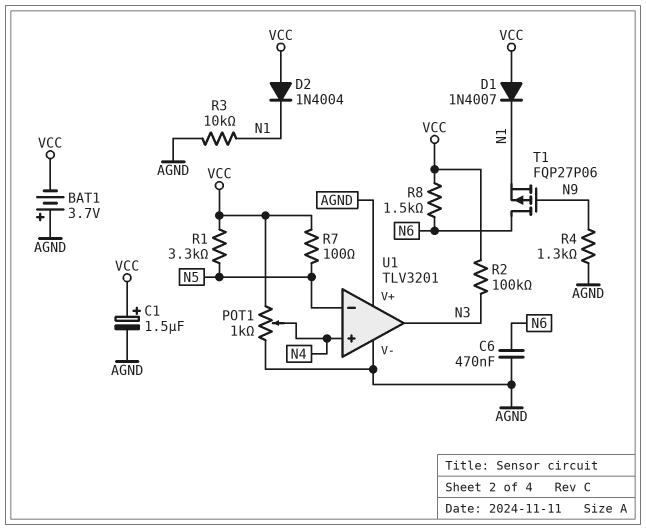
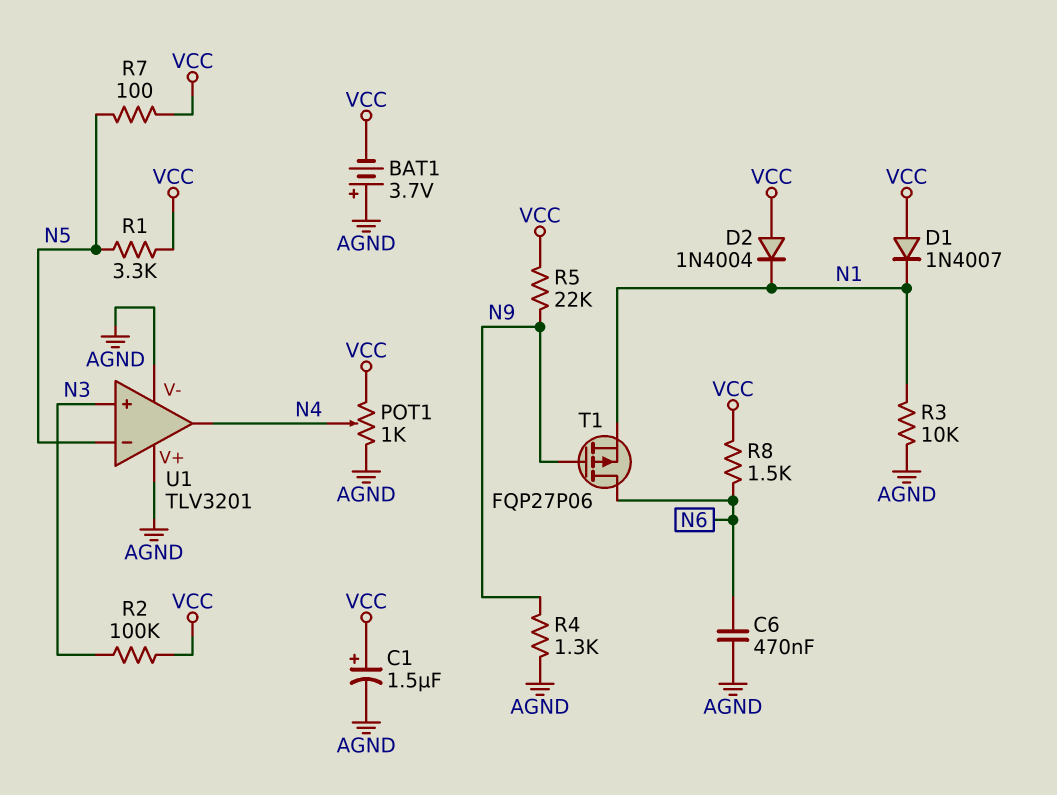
R5: none -> 22k (N9, VCC)
U1 pin in+: N4 -> N3
U1 pin out: N3 -> N4

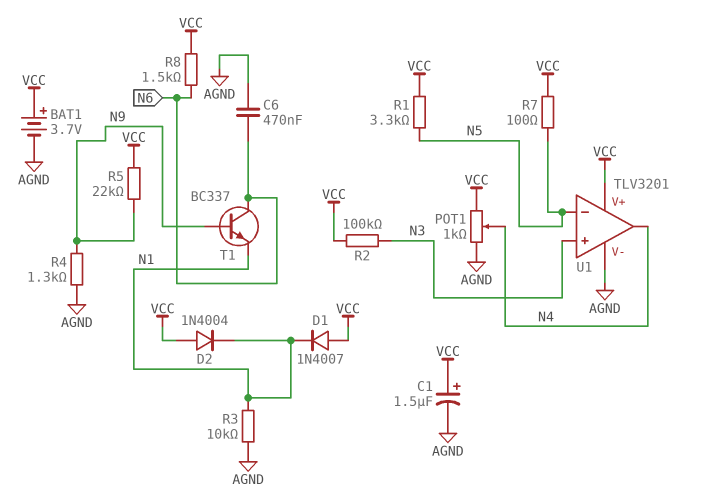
BAT1: 3.7V (plus AGND, minus VCC) -> 3.7V (plus VCC, minus AGND)
T1: PMOS FQP27P06 (G N9, D N6, S N1) -> NPN BC337 (B N9, C N6, E N1)
U1 pin V+: AGND -> VCC

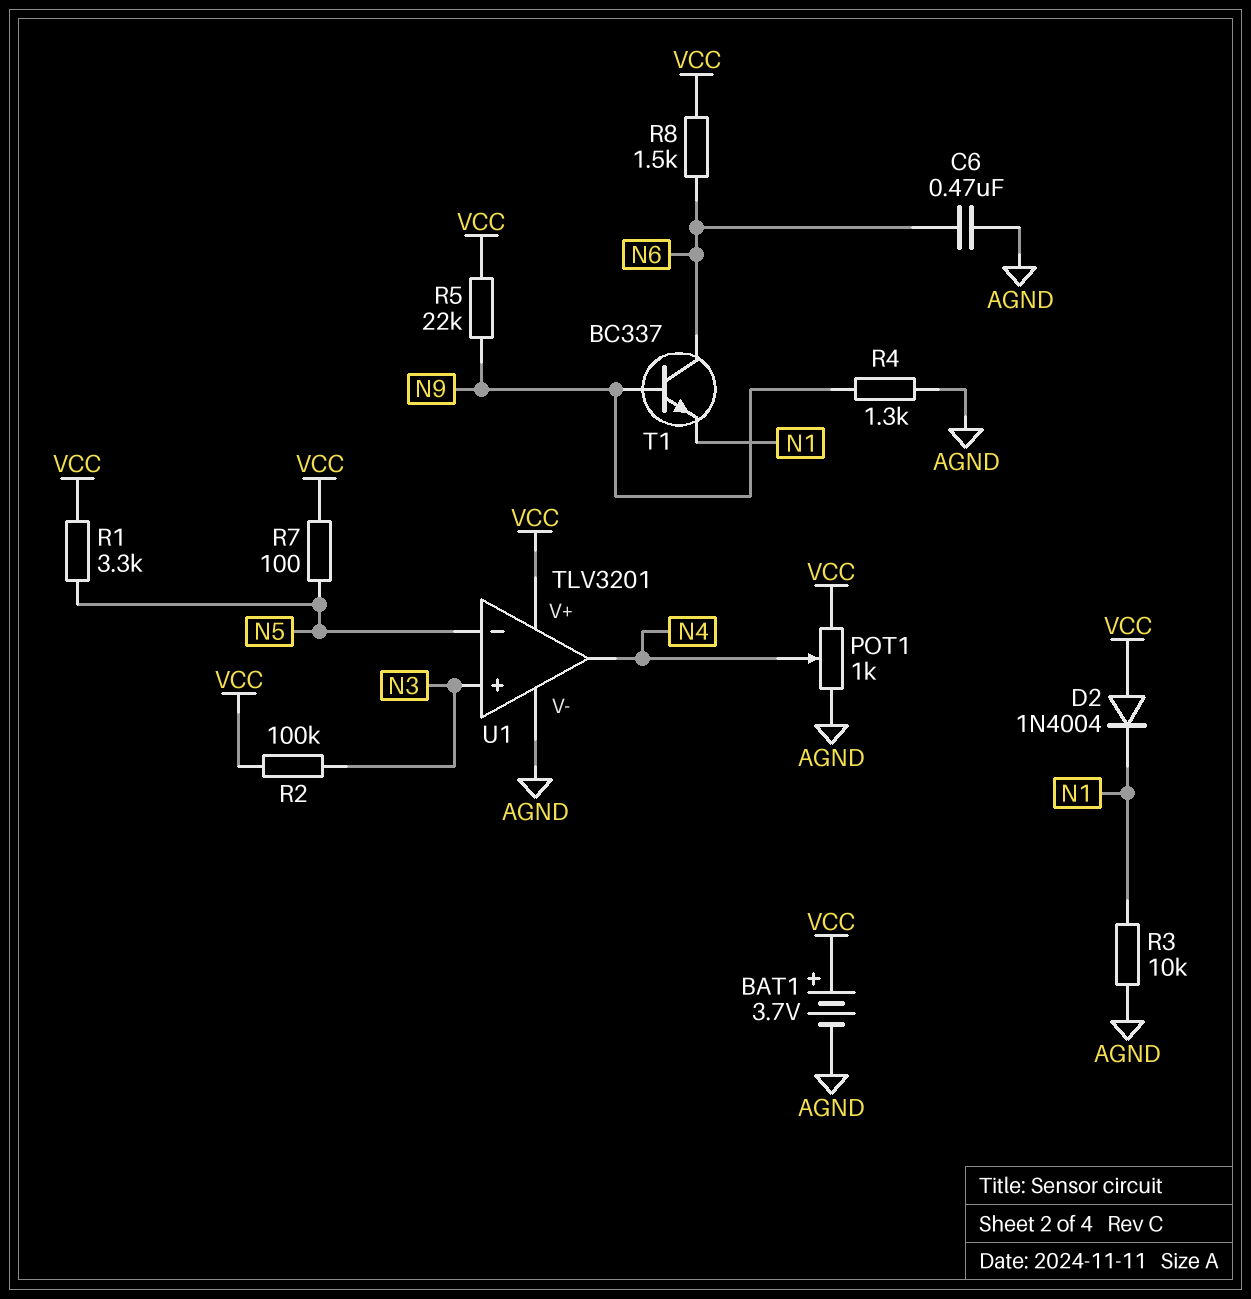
C1: 1.5uF (plus VCC, minus AGND) -> none
D1: diode 1N4007 (A VCC, K N1) -> none

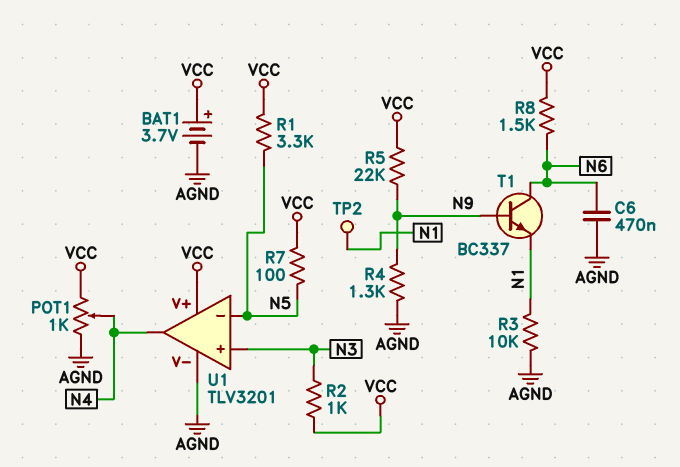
D2: diode 1N4004 (A VCC, K N1) -> none
R2: 100k (N3, VCC) -> 1k (N3, VCC)
TP2: none -> test point (N1)

